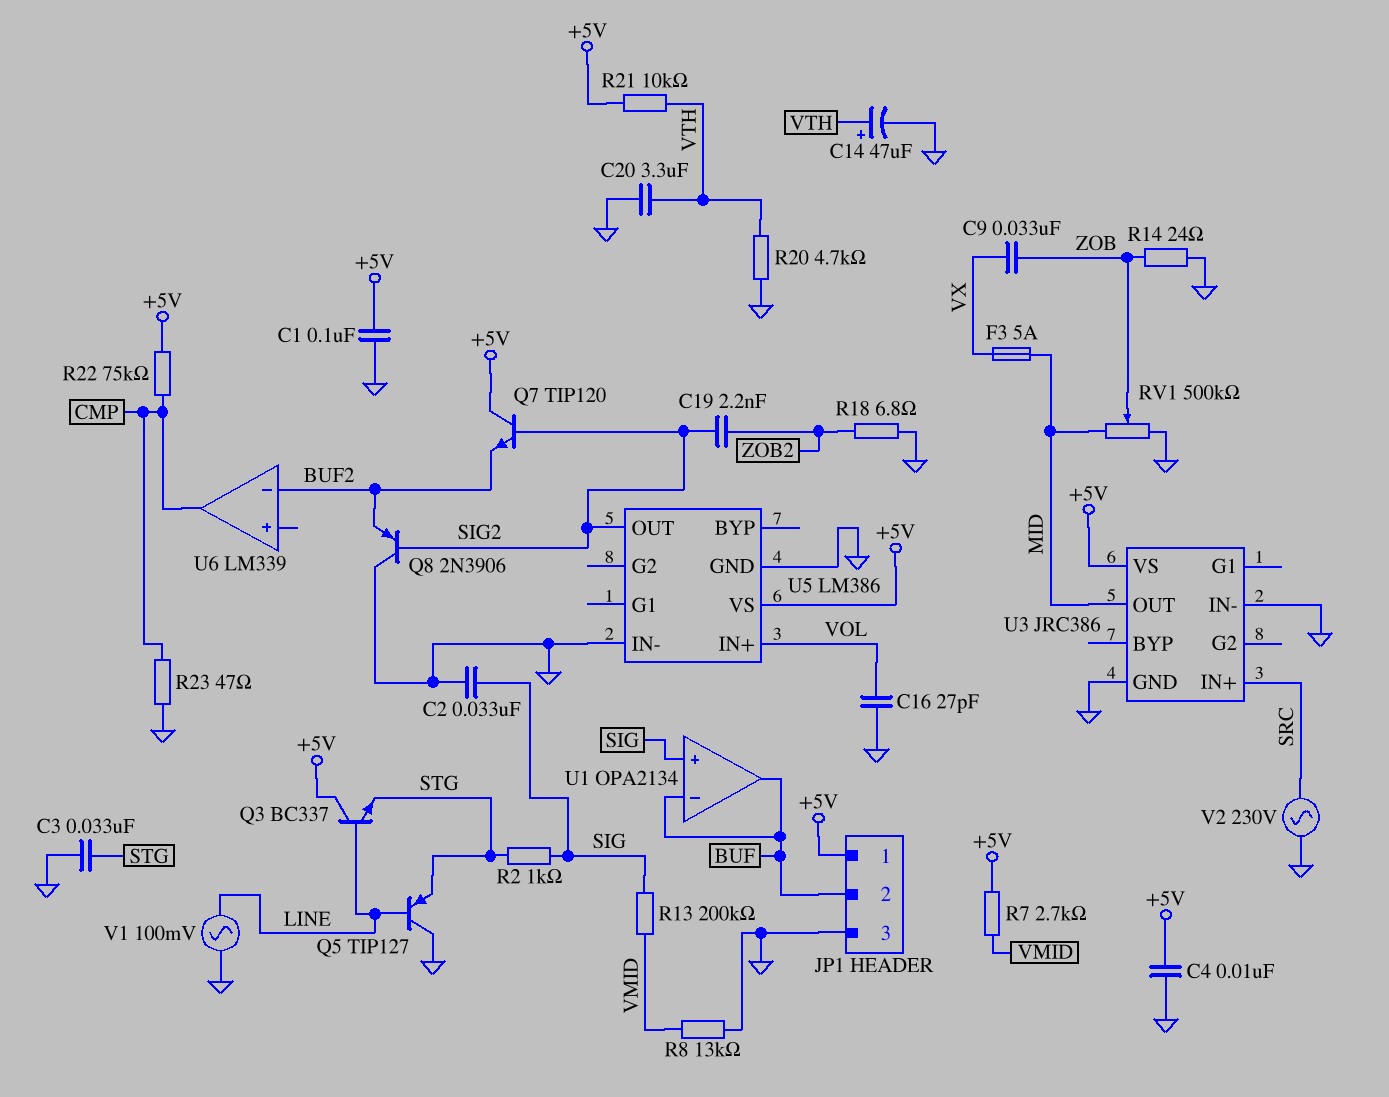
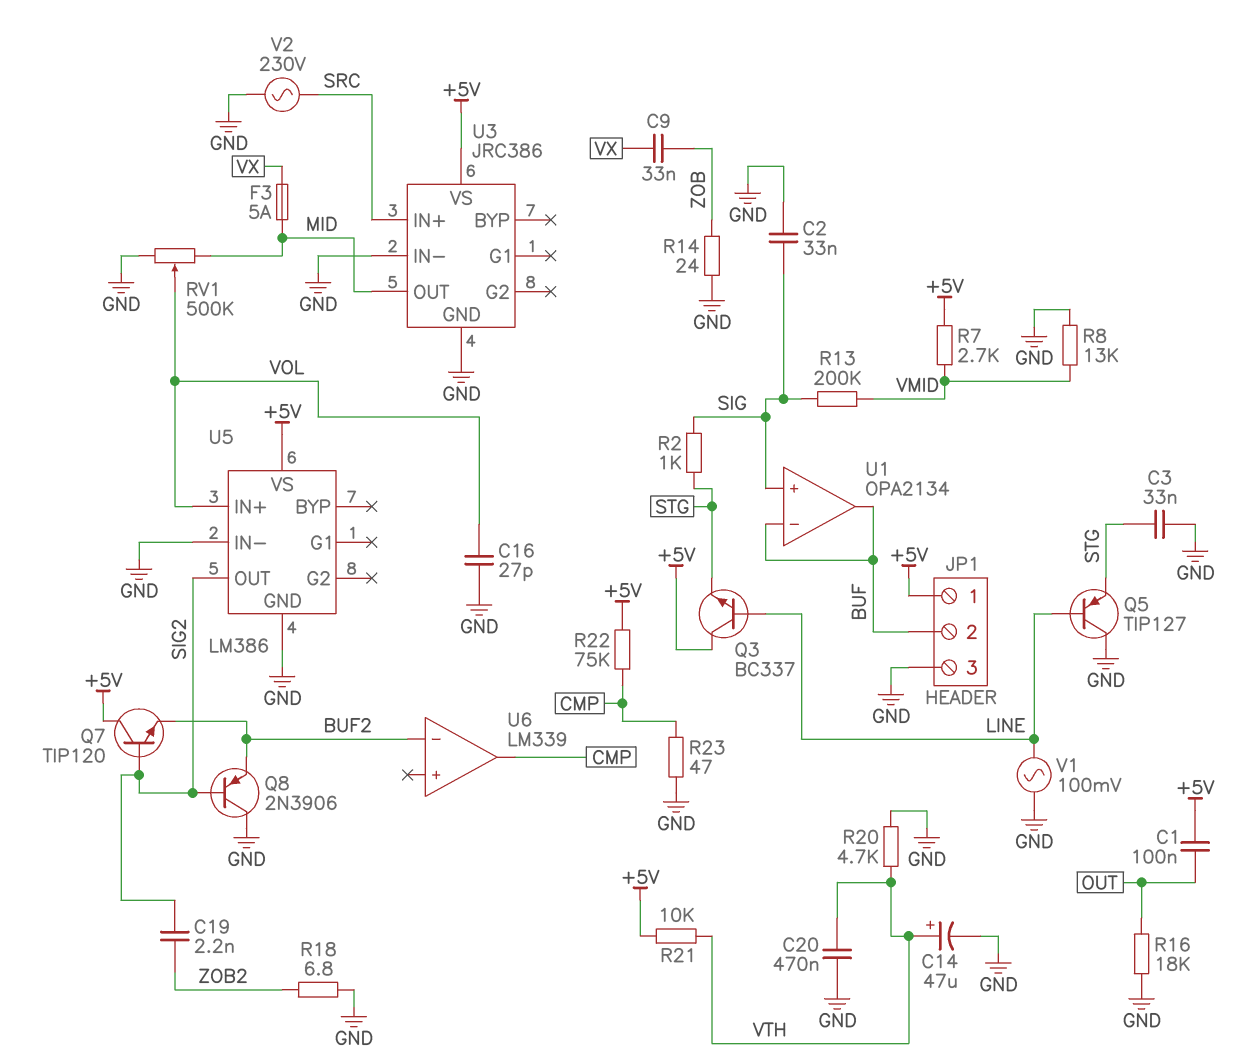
C1: 100nF (+5V, GND) -> 100nF (+5V, OUT)
C4: 10nF (+5V, GND) -> none
C20: 3.3uF (GND, VTH) -> 470nF (GND, VTH)
R16: none -> 18k (GND, OUT)
RV1: 500k (GND, MID, wiper ZOB) -> 500k (GND, MID, wiper VOL)

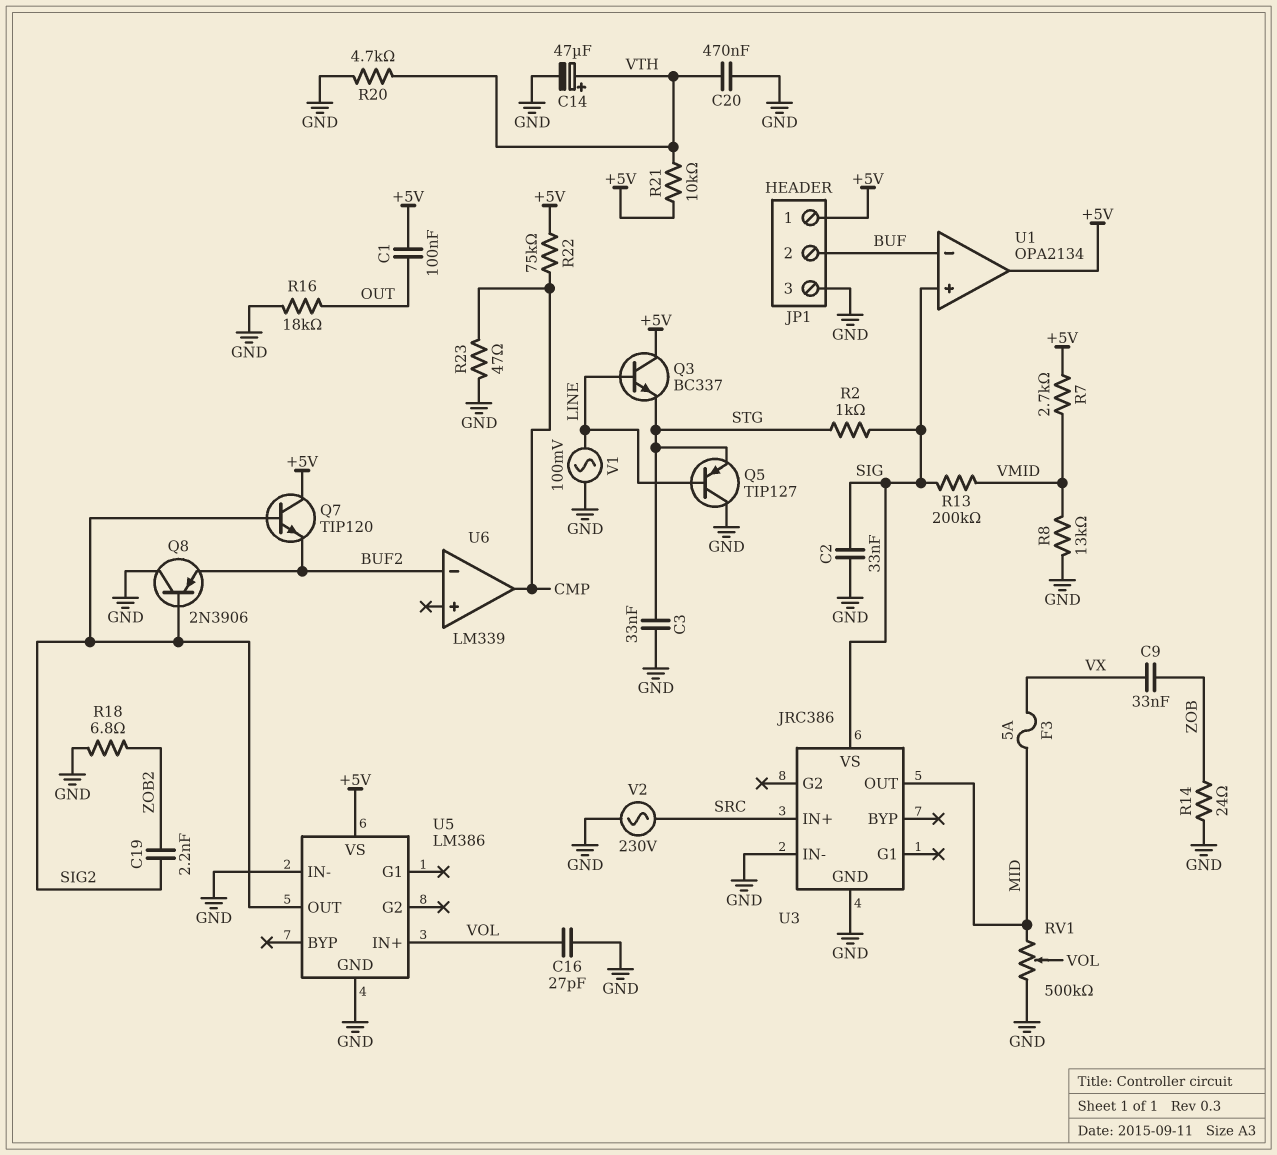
U1 pin out: BUF -> +5V
U3 pin VS: +5V -> SIG

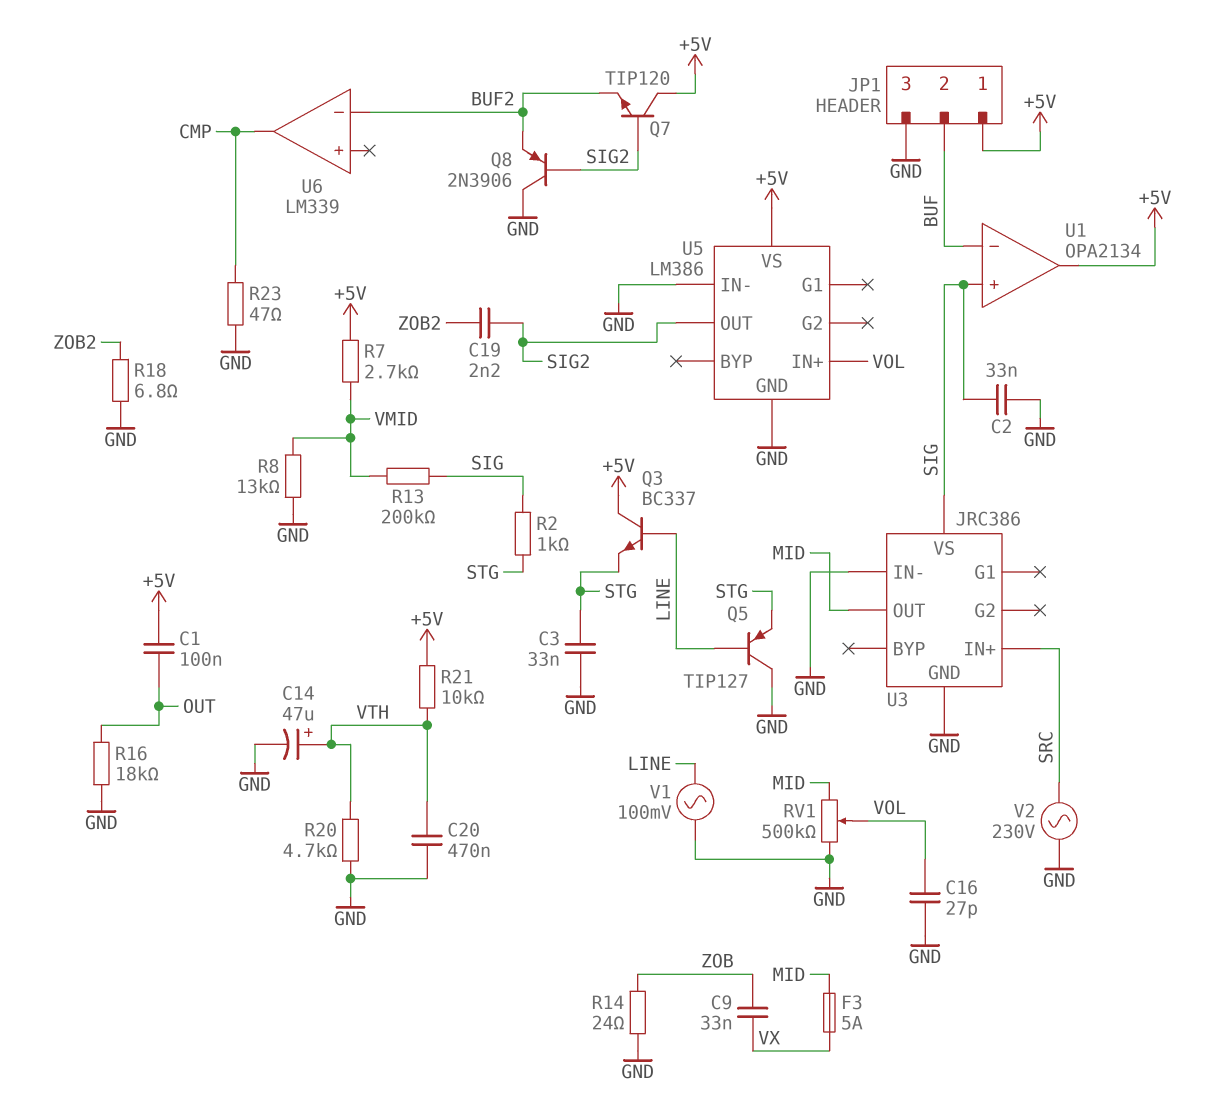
R22: 75k (+5V, CMP) -> none

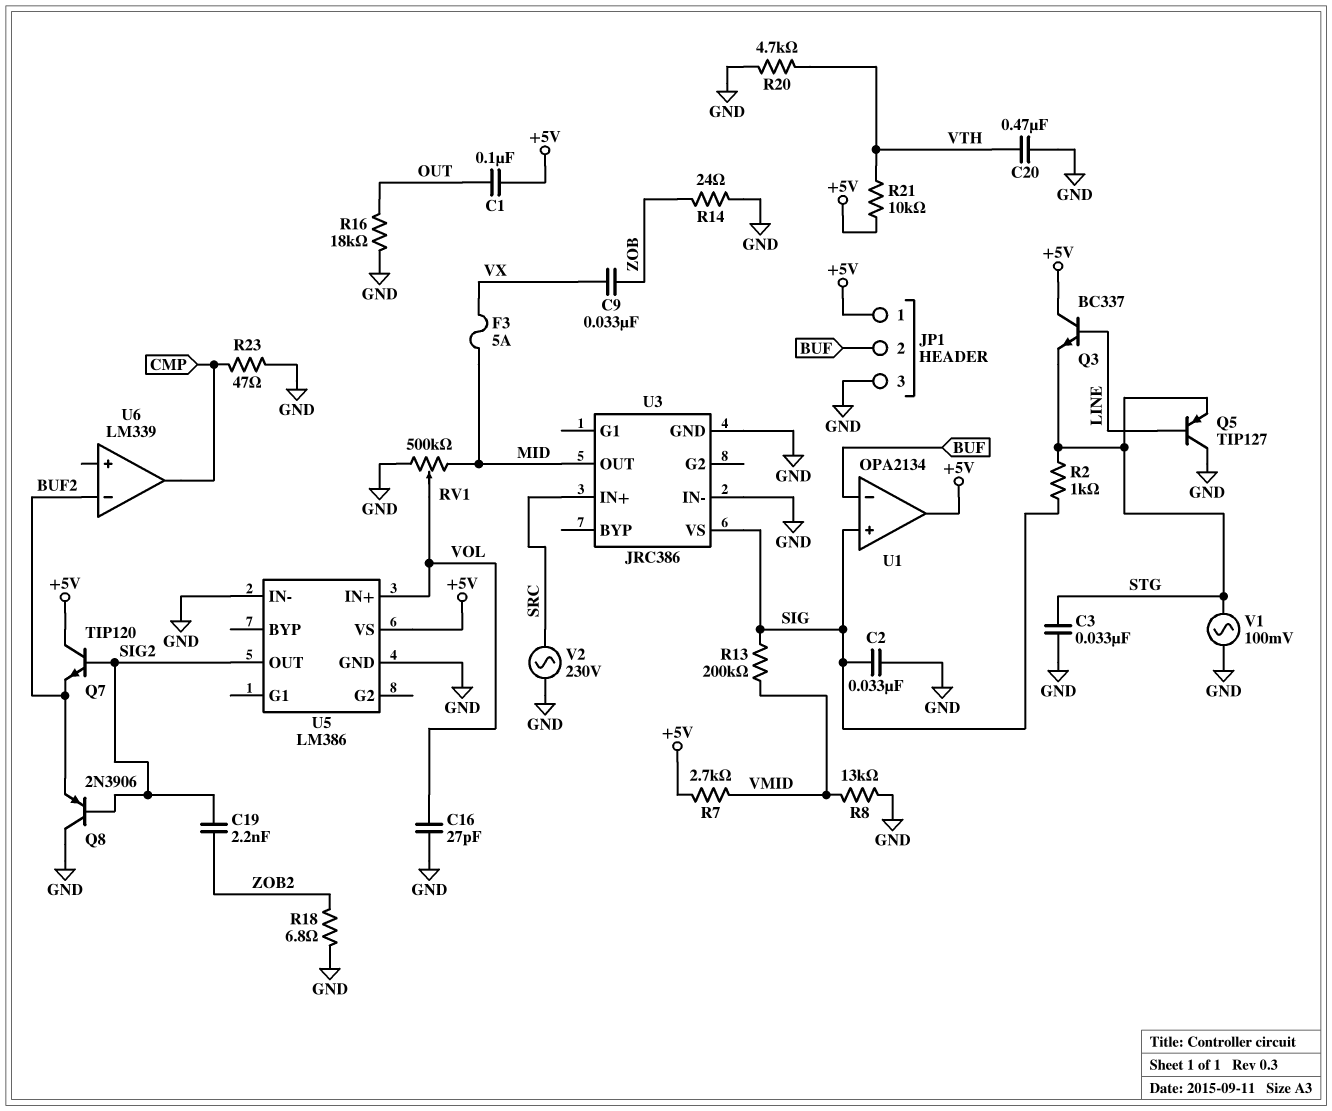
C14: 47uF (plus VTH, minus GND) -> none
V1: AC 100mV (GND, LINE) -> AC 100mV (GND, STG)

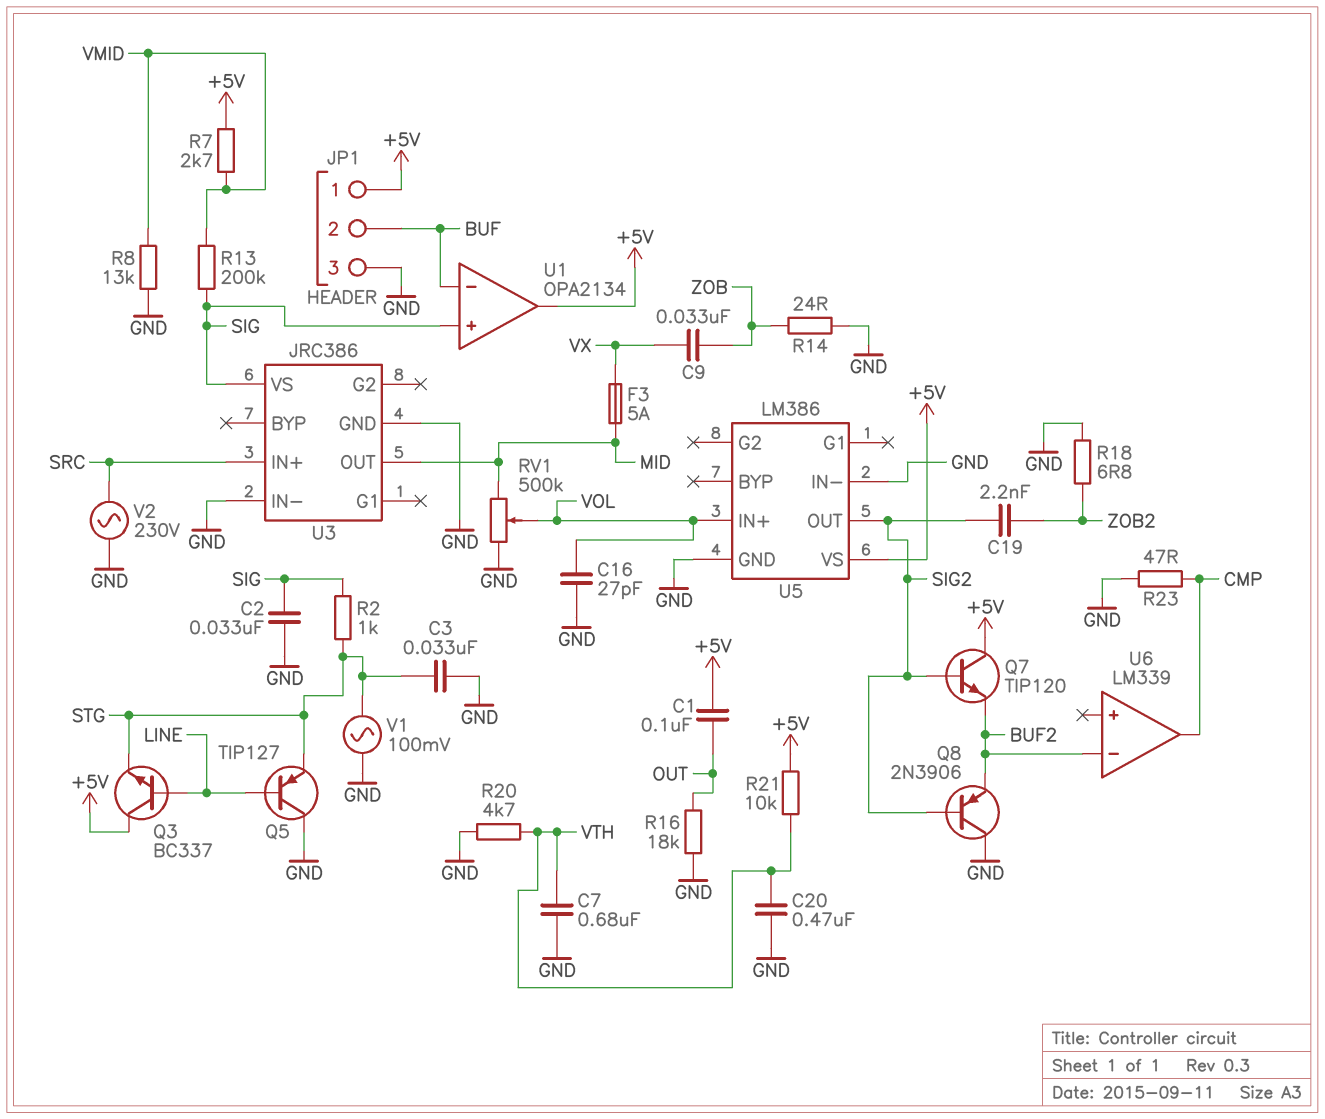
C7: none -> 680nF (GND, VTH)

